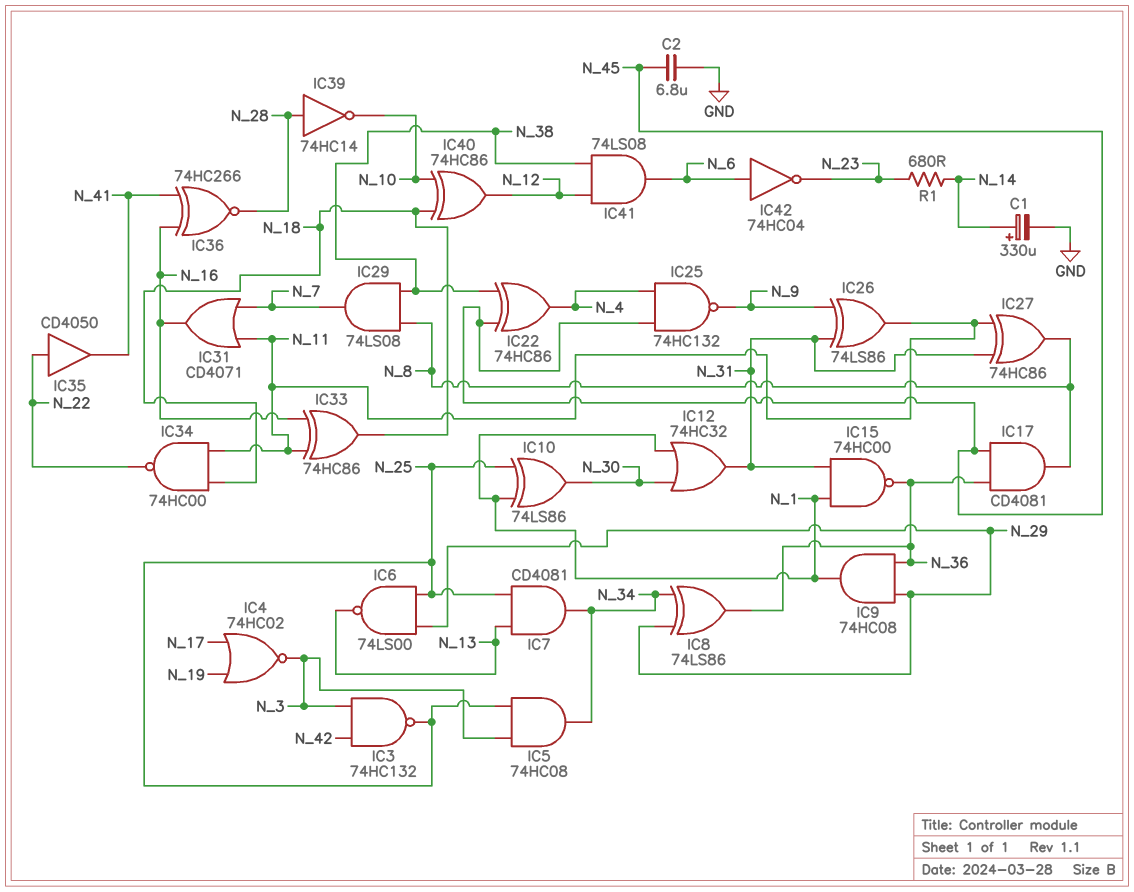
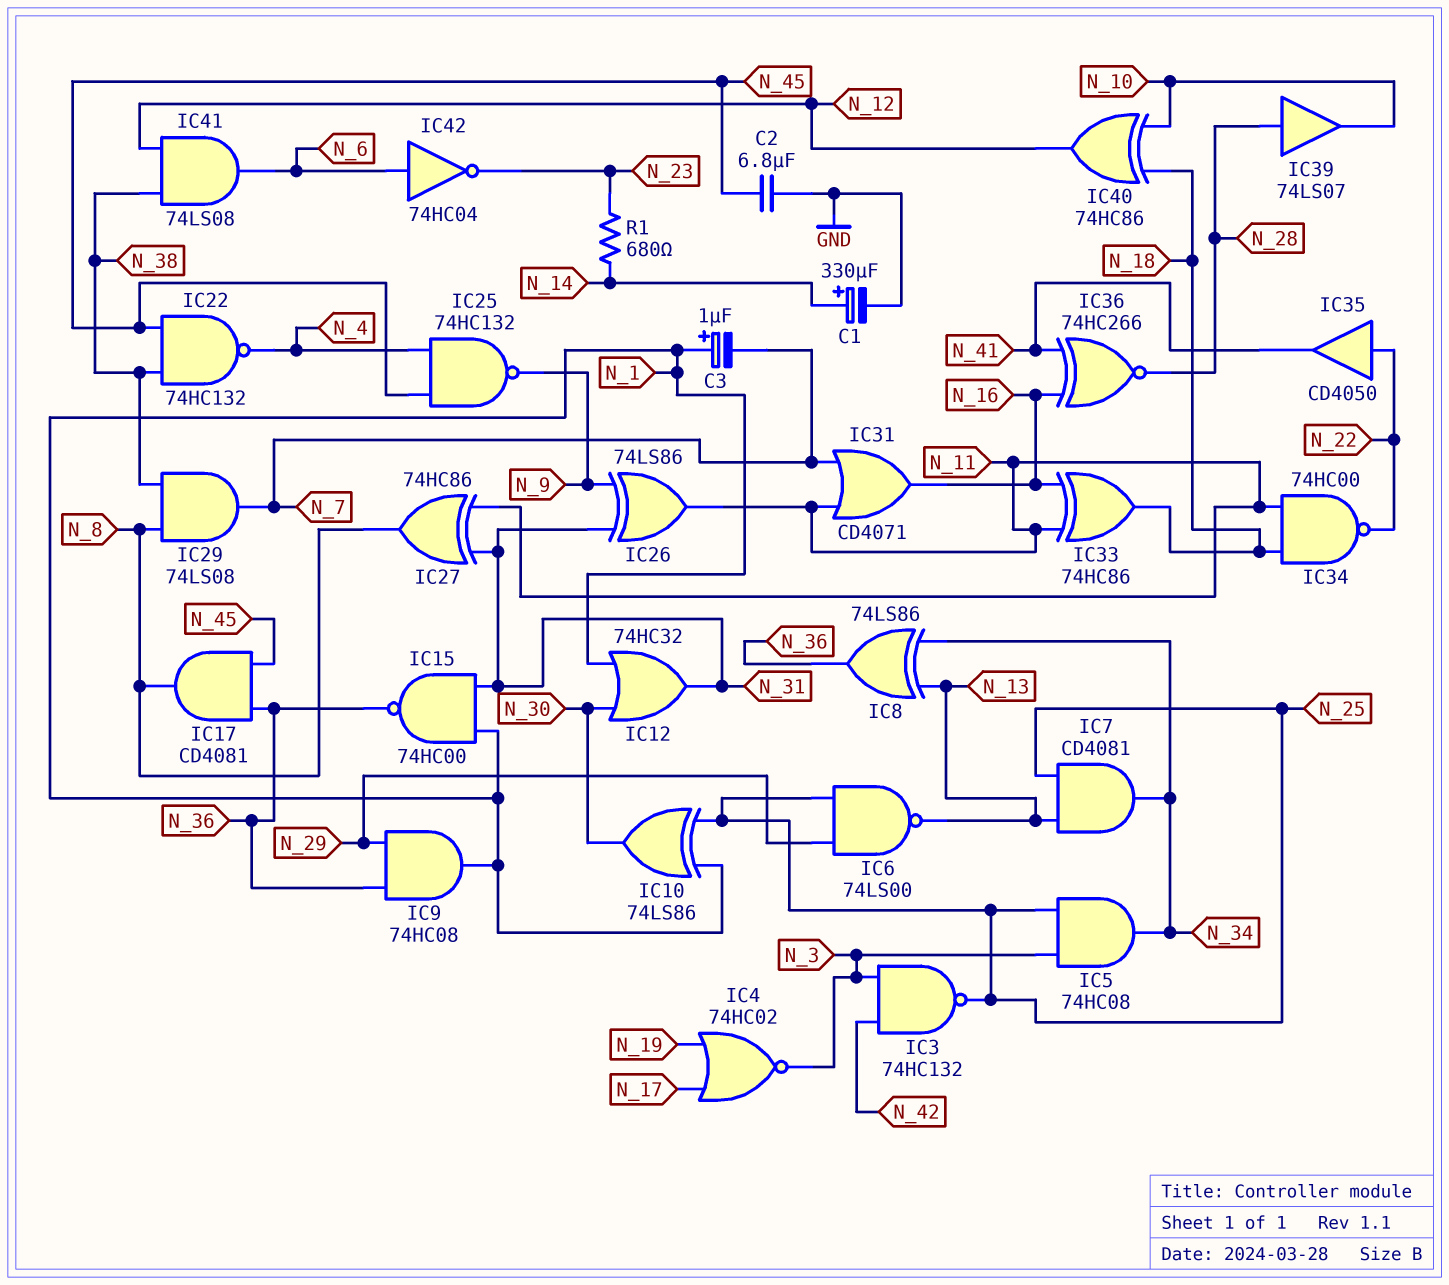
C3: none -> 1uF (plus N_1, minus N_7)
IC8: XOR 74LS86 (in N_29, in N_34, out N_36) -> XOR 74LS86 (in N_13, in N_34, out N_36)
IC22: XOR 74HC86 (in N_38, in N_45, out N_4) -> NAND 74HC132 (in N_38, in N_45, out N_4)
IC39: NOT 74HC14 (in N_28, out N_10) -> buffer 74LS07 (in N_28, out N_10)

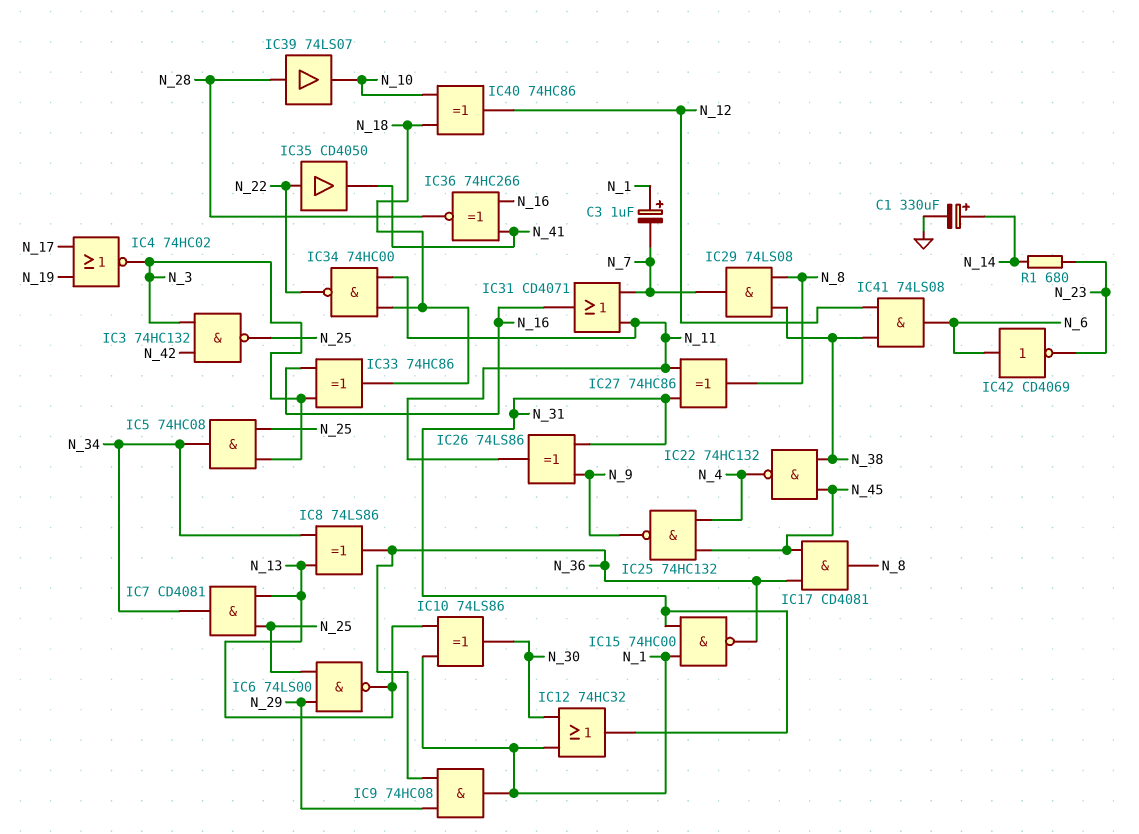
C2: 6.8uF (GND, N_45) -> none
IC10: XOR 74LS86 (in N_1, in N_25, out N_30) -> XOR 74LS86 (in N_1, in N_13, out N_30)
IC33: XOR 74HC86 (in N_11, in N_16, out N_18) -> XOR 74HC86 (in N_3, in N_16, out N_18)
IC42: NOT 74HC04 (in N_6, out N_23) -> NOT CD4069 (in N_6, out N_23)

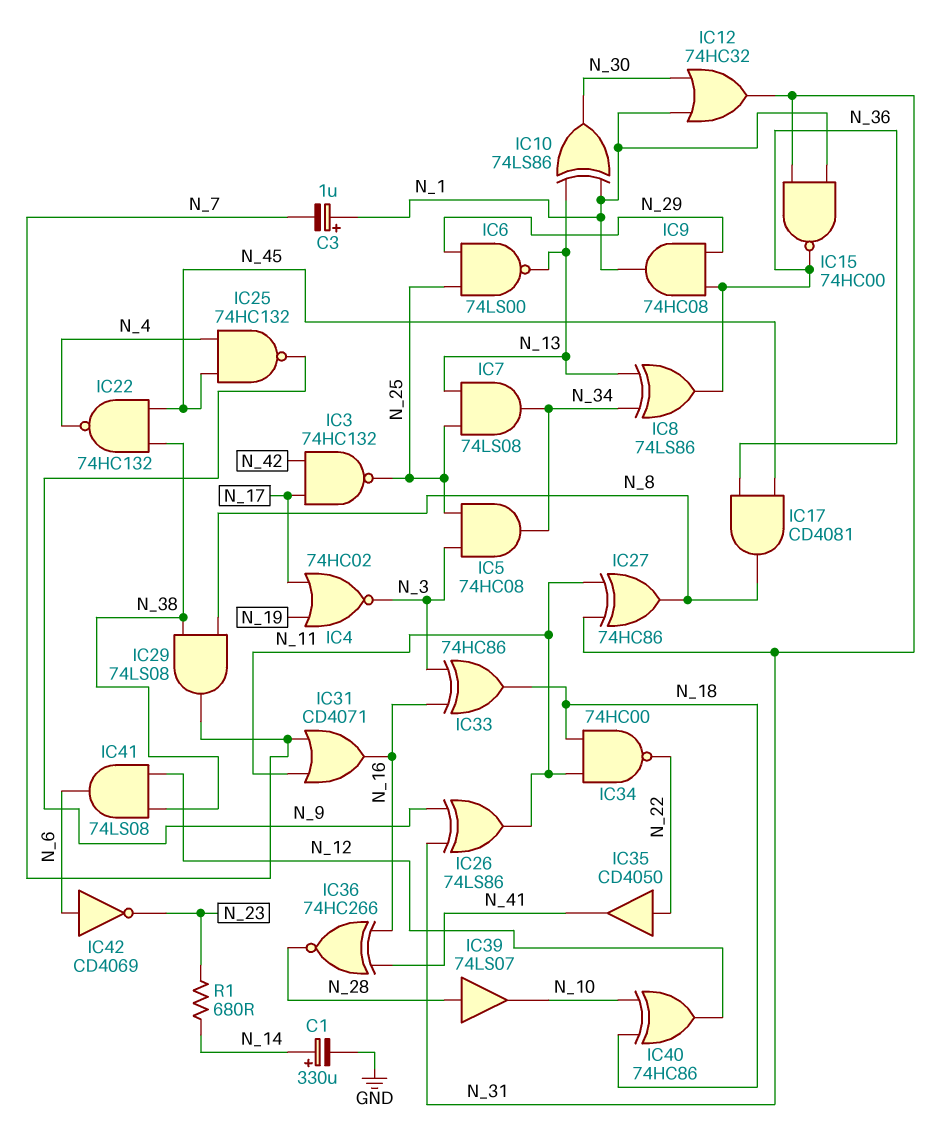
IC3: NAND 74HC132 (in N_3, in N_42, out N_25) -> NAND 74HC132 (in N_17, in N_42, out N_25)
IC7: AND CD4081 (in N_13, in N_25, out N_34) -> AND 74LS08 (in N_13, in N_25, out N_34)

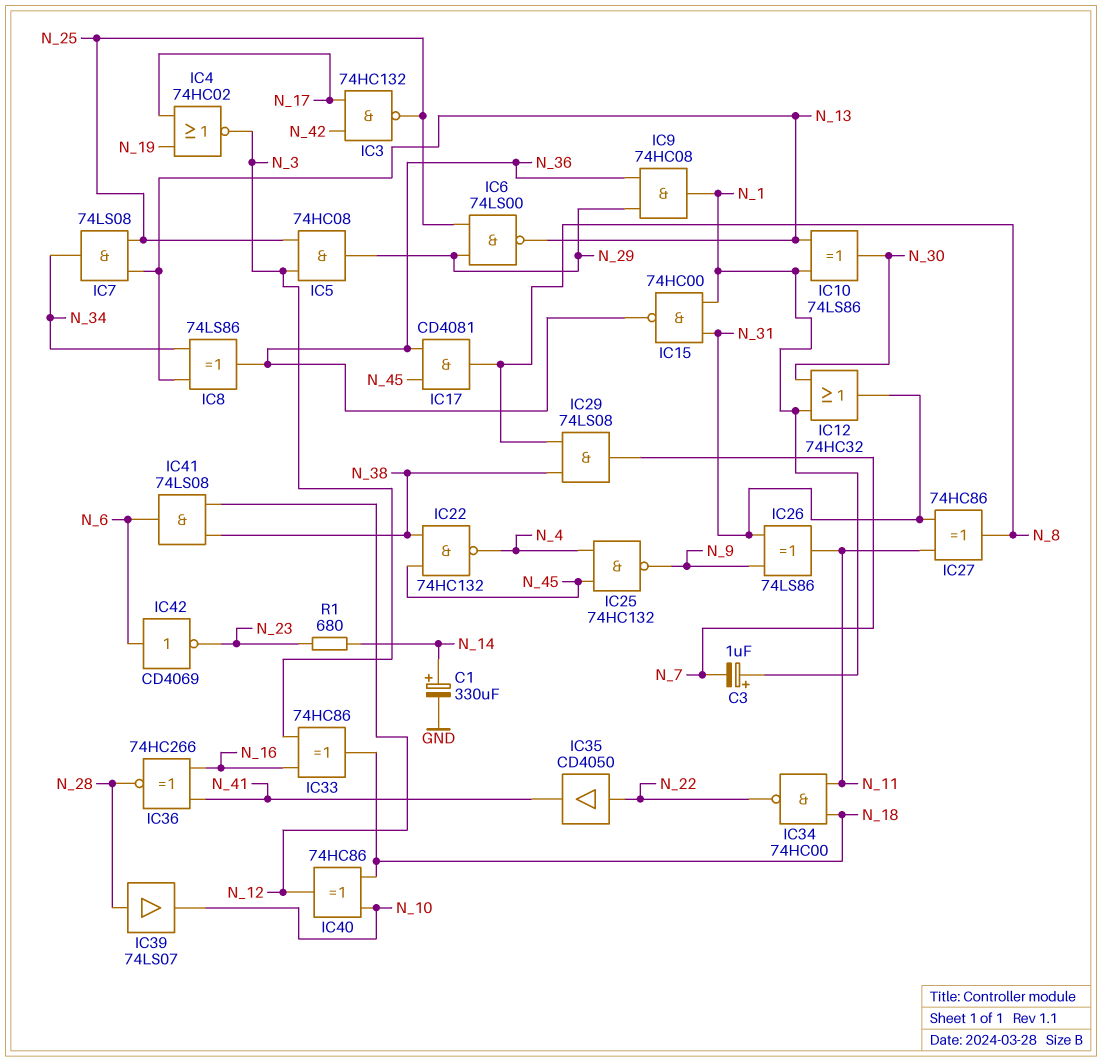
IC5: AND 74HC08 (in N_3, in N_25, out N_34) -> AND 74HC08 (in N_3, in N_25, out N_29)
IC31: OR CD4071 (in N_7, in N_11, out N_16) -> none

